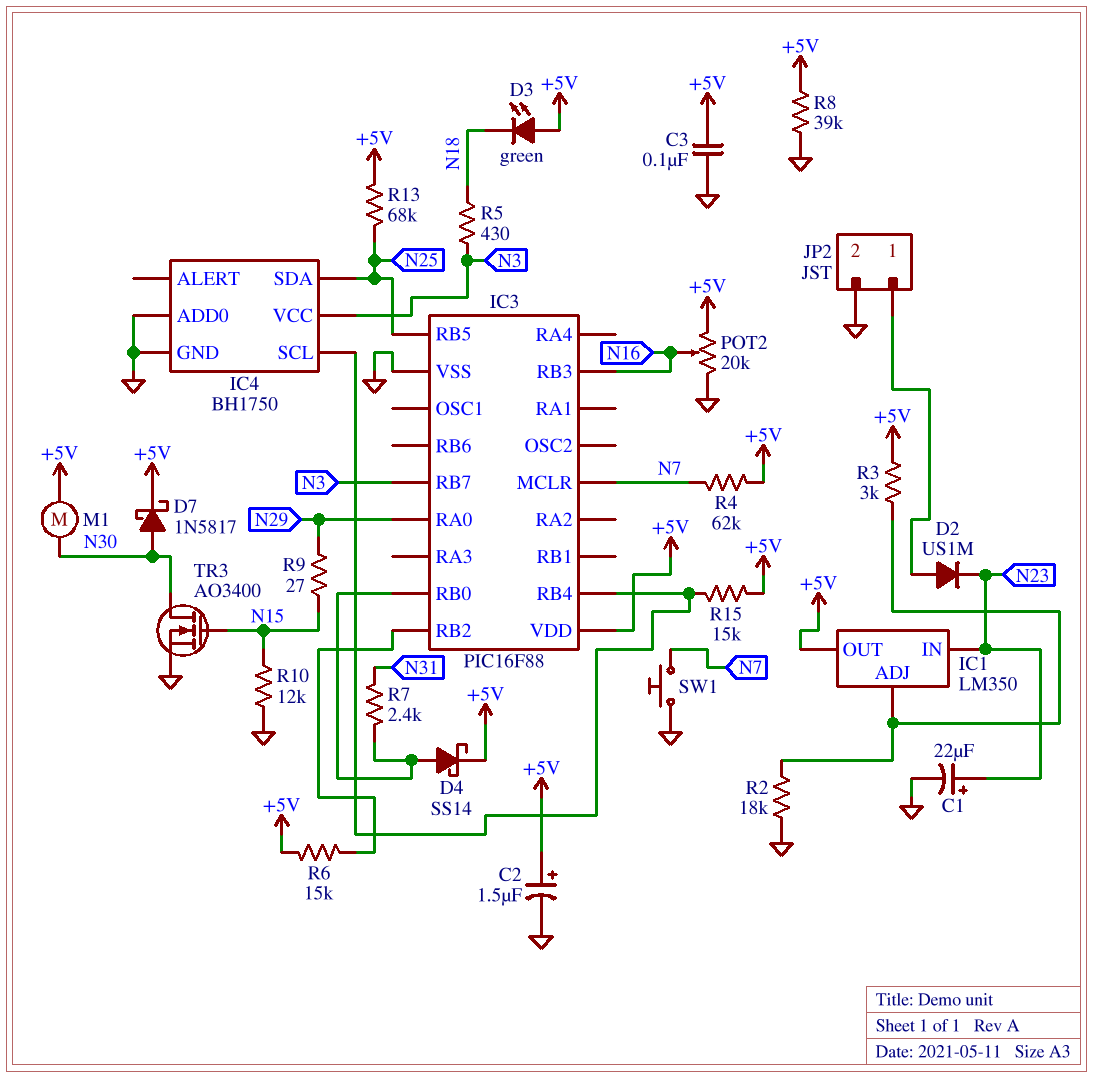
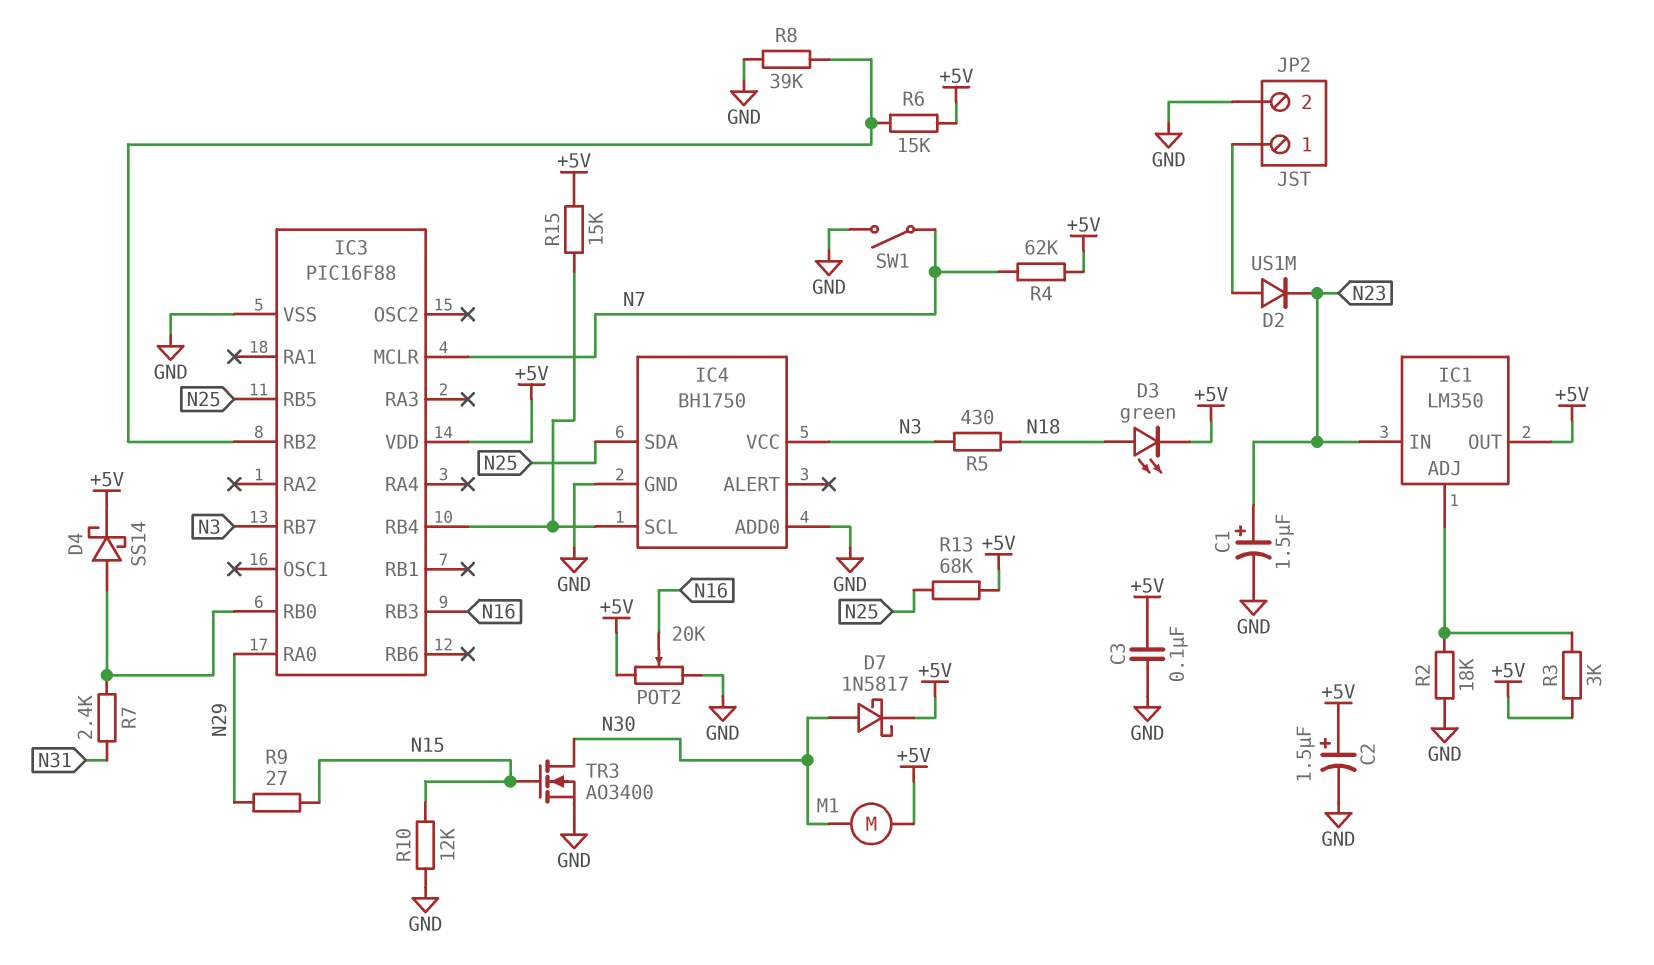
C1: 22uF (plus N23, minus GND) -> 1.5uF (plus N23, minus GND)
D3: LED green (A +5V, K N18) -> LED green (A N18, K +5V)
R8: 39k (+5V, GND) -> 39k (GND, IC3/RB2)
SW1: button (GND, N7) -> switch (GND, N7)

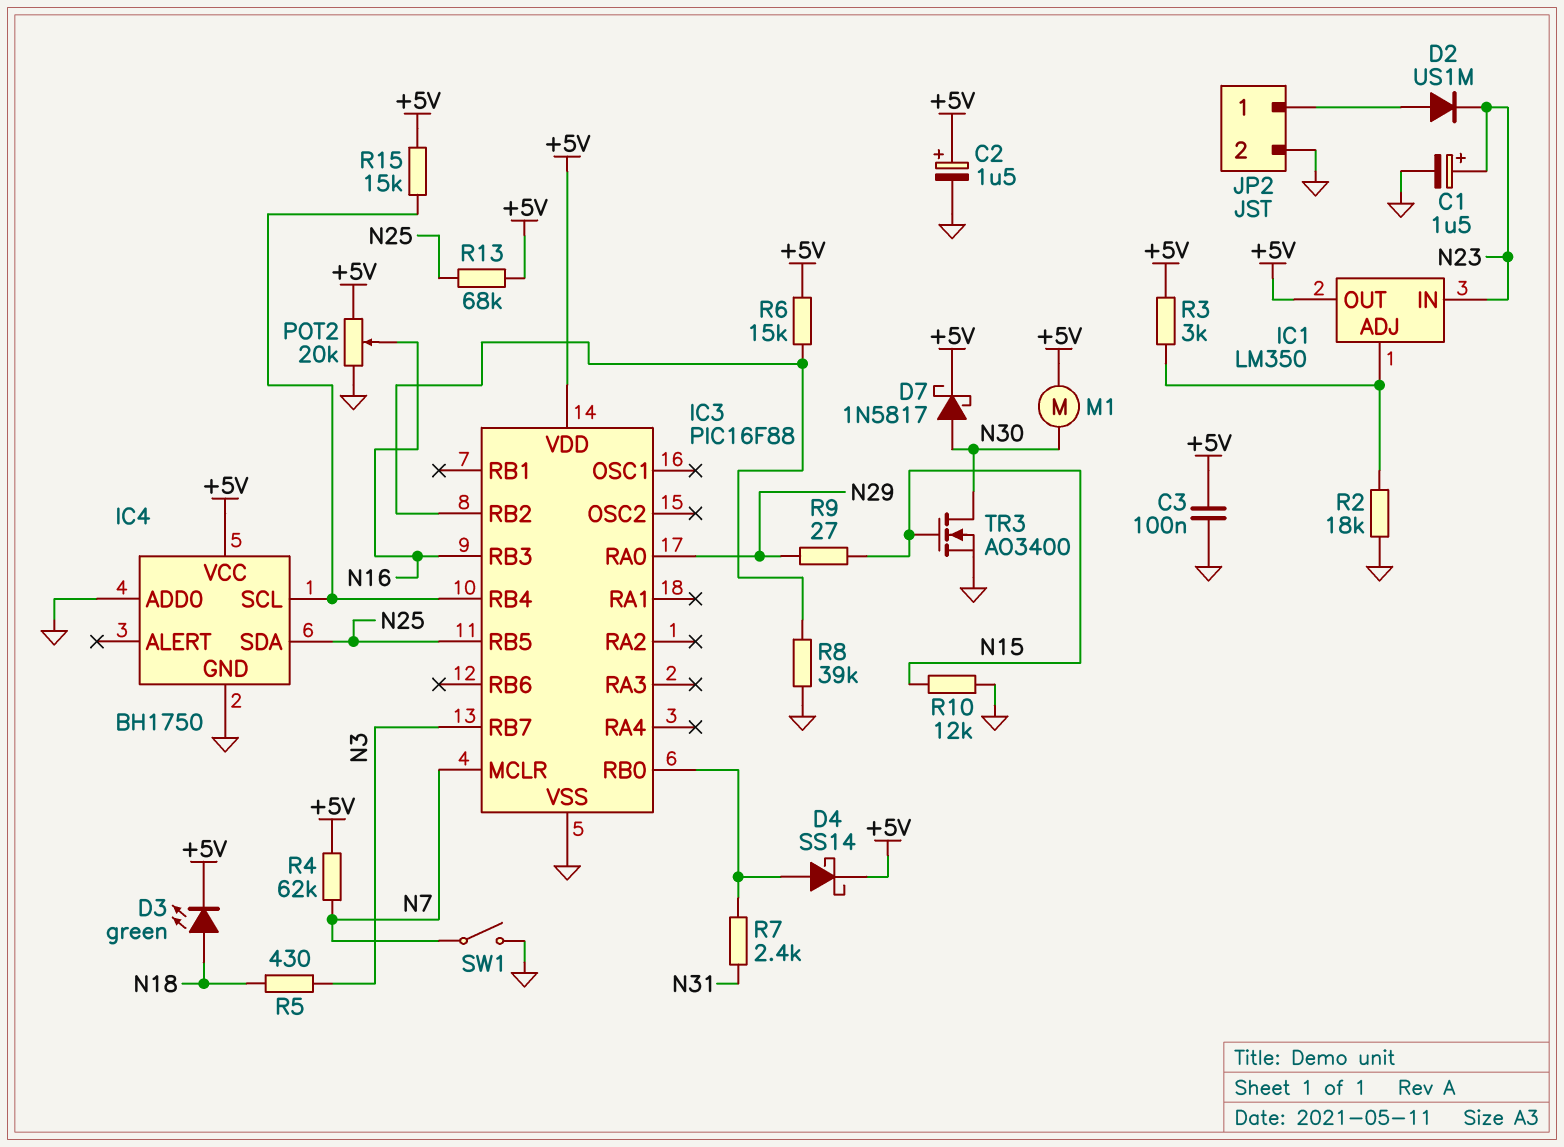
IC4 pin VCC: N3 -> +5V

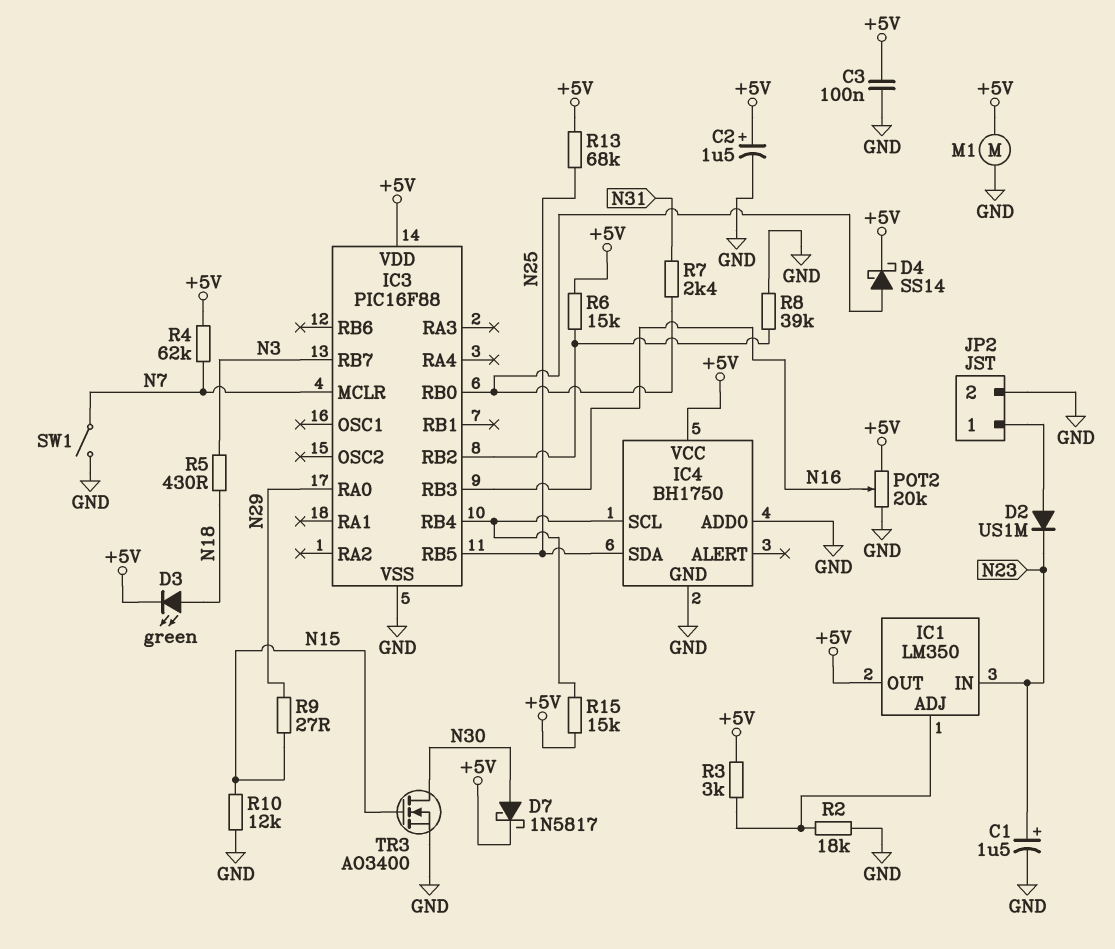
M1: motor (+5V, N30) -> motor (+5V, GND)

